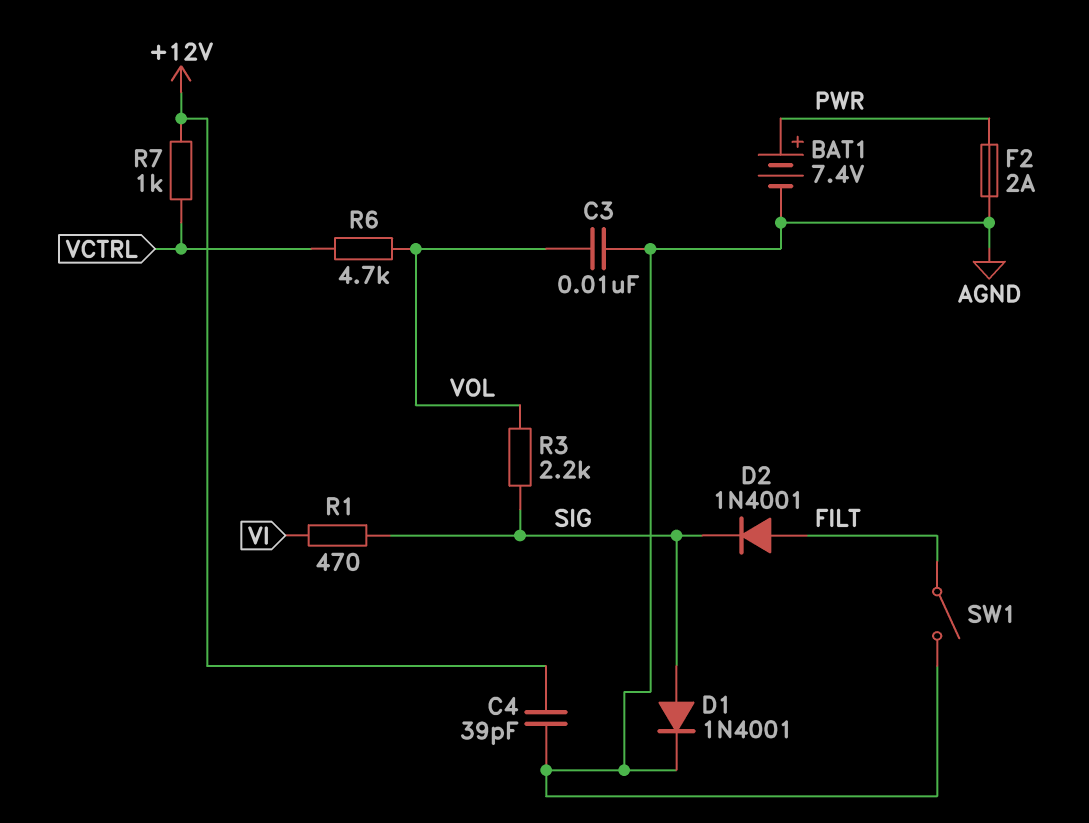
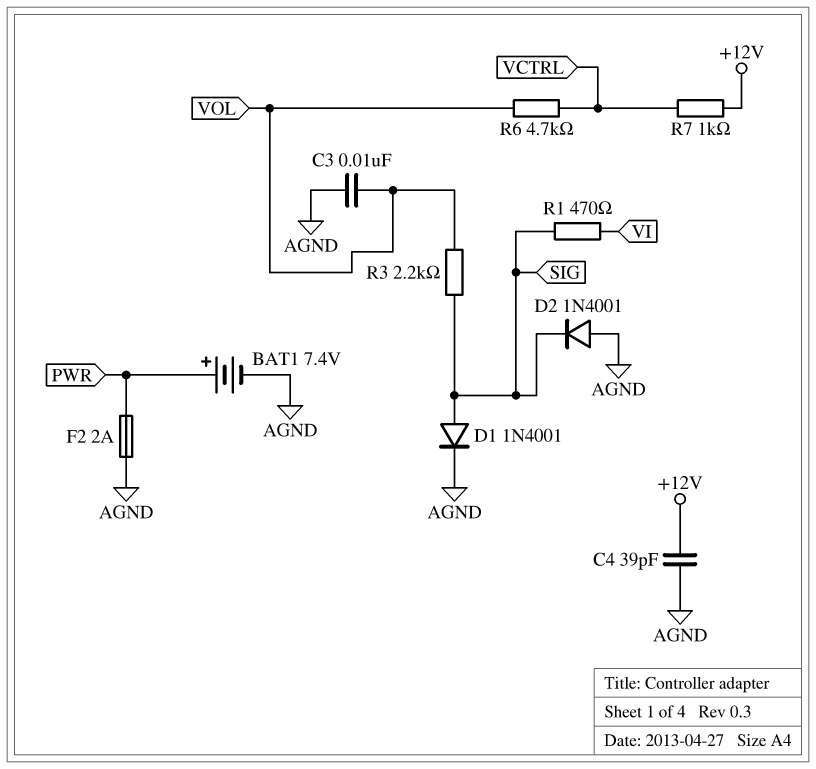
D2: diode 1N4001 (A FILT, K SIG) -> diode 1N4001 (A AGND, K SIG)
SW1: switch (AGND, FILT) -> none

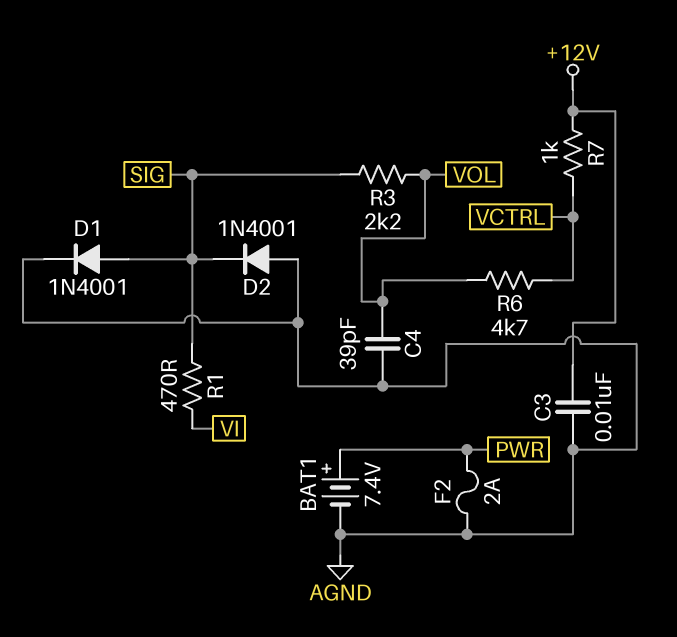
C3: 10nF (AGND, VOL) -> 10nF (+12V, AGND)
C4: 39pF (+12V, AGND) -> 39pF (AGND, VOL)

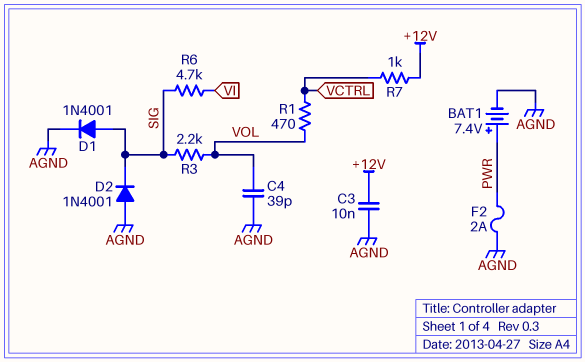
R1: 470 (SIG, VI) -> 470 (VCTRL, VOL)
R6: 4.7k (VCTRL, VOL) -> 4.7k (SIG, VI)

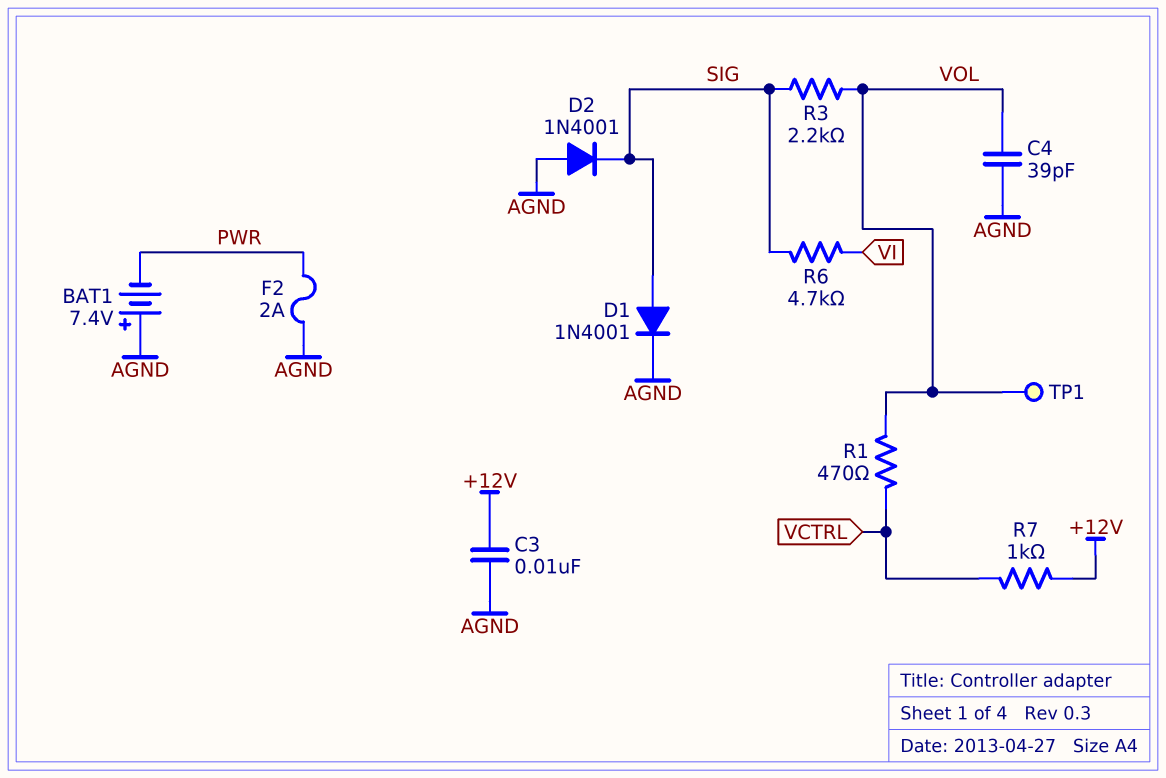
BAT1: 7.4V (plus PWR, minus AGND) -> 7.4V (plus AGND, minus PWR)
TP1: none -> test point (VOL)

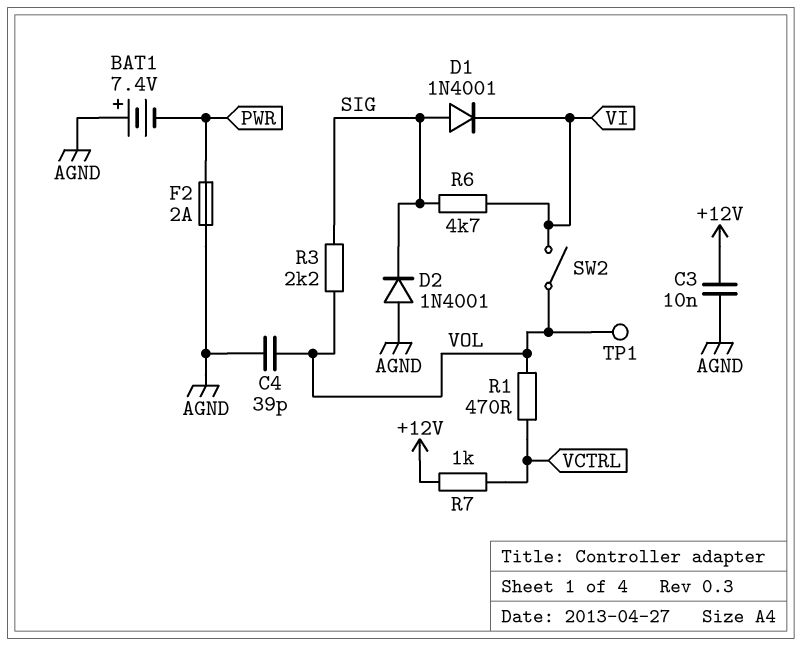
D1: diode 1N4001 (A SIG, K AGND) -> diode 1N4001 (A SIG, K VI)
SW2: none -> switch (VI, VOL)

